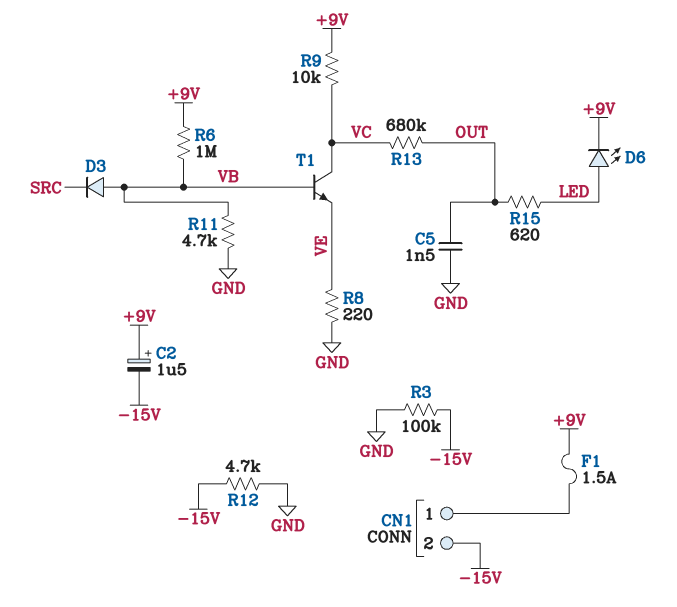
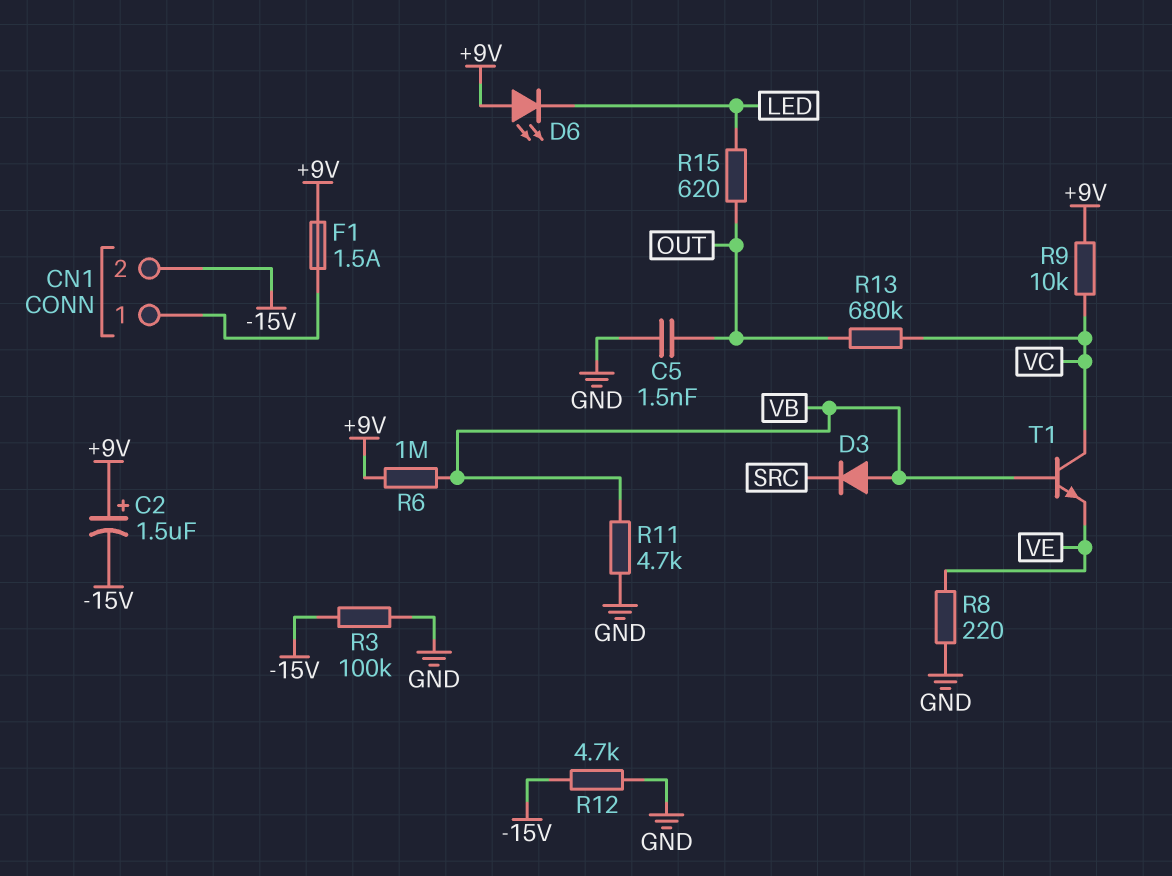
D6: LED (A LED, K +9V) -> LED (A +9V, K LED)

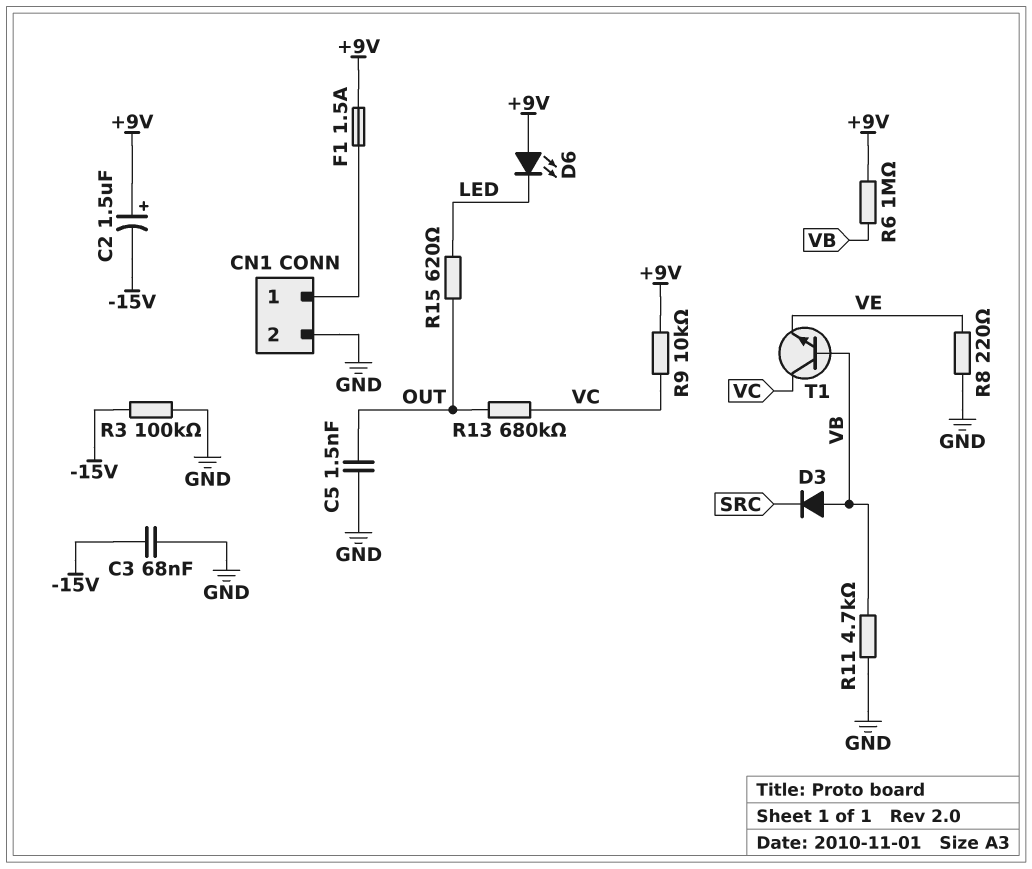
C3: none -> 68nF (-15V, GND)
CN1 pin 2: -15V -> GND
R12: 4.7k (-15V, GND) -> none

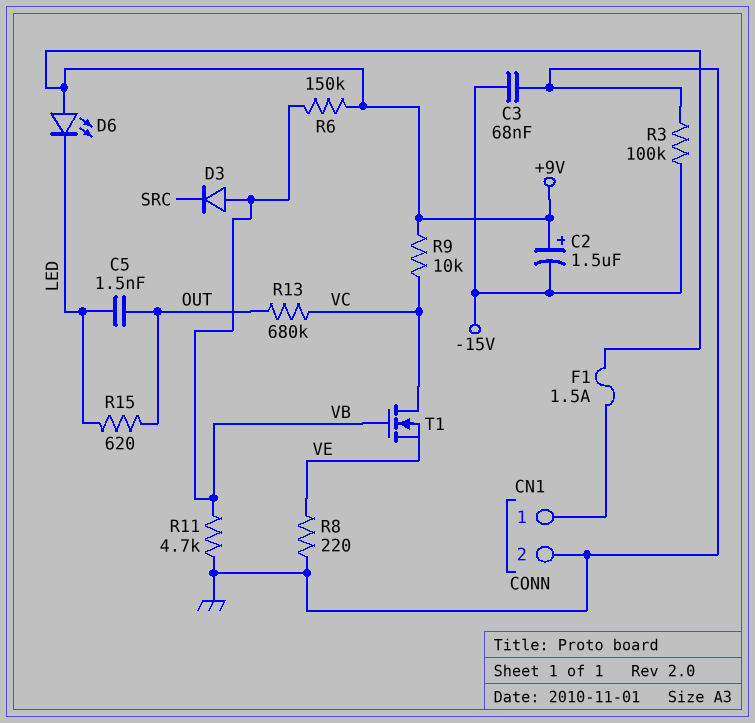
C5: 1.5nF (GND, OUT) -> 1.5nF (LED, OUT)
R6: 1M (+9V, VB) -> 150k (+9V, VB)
T1: NPN (B VB, C VC, E VE) -> NMOS (G VB, D VC, S VE)

